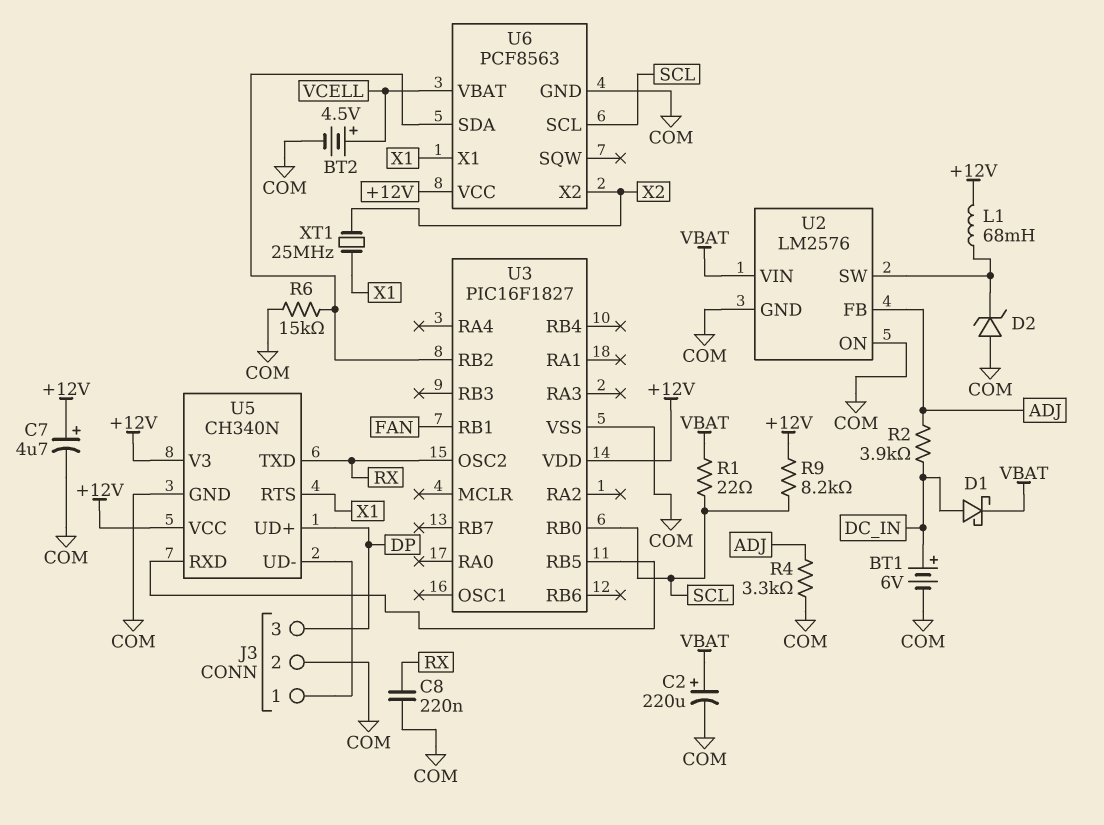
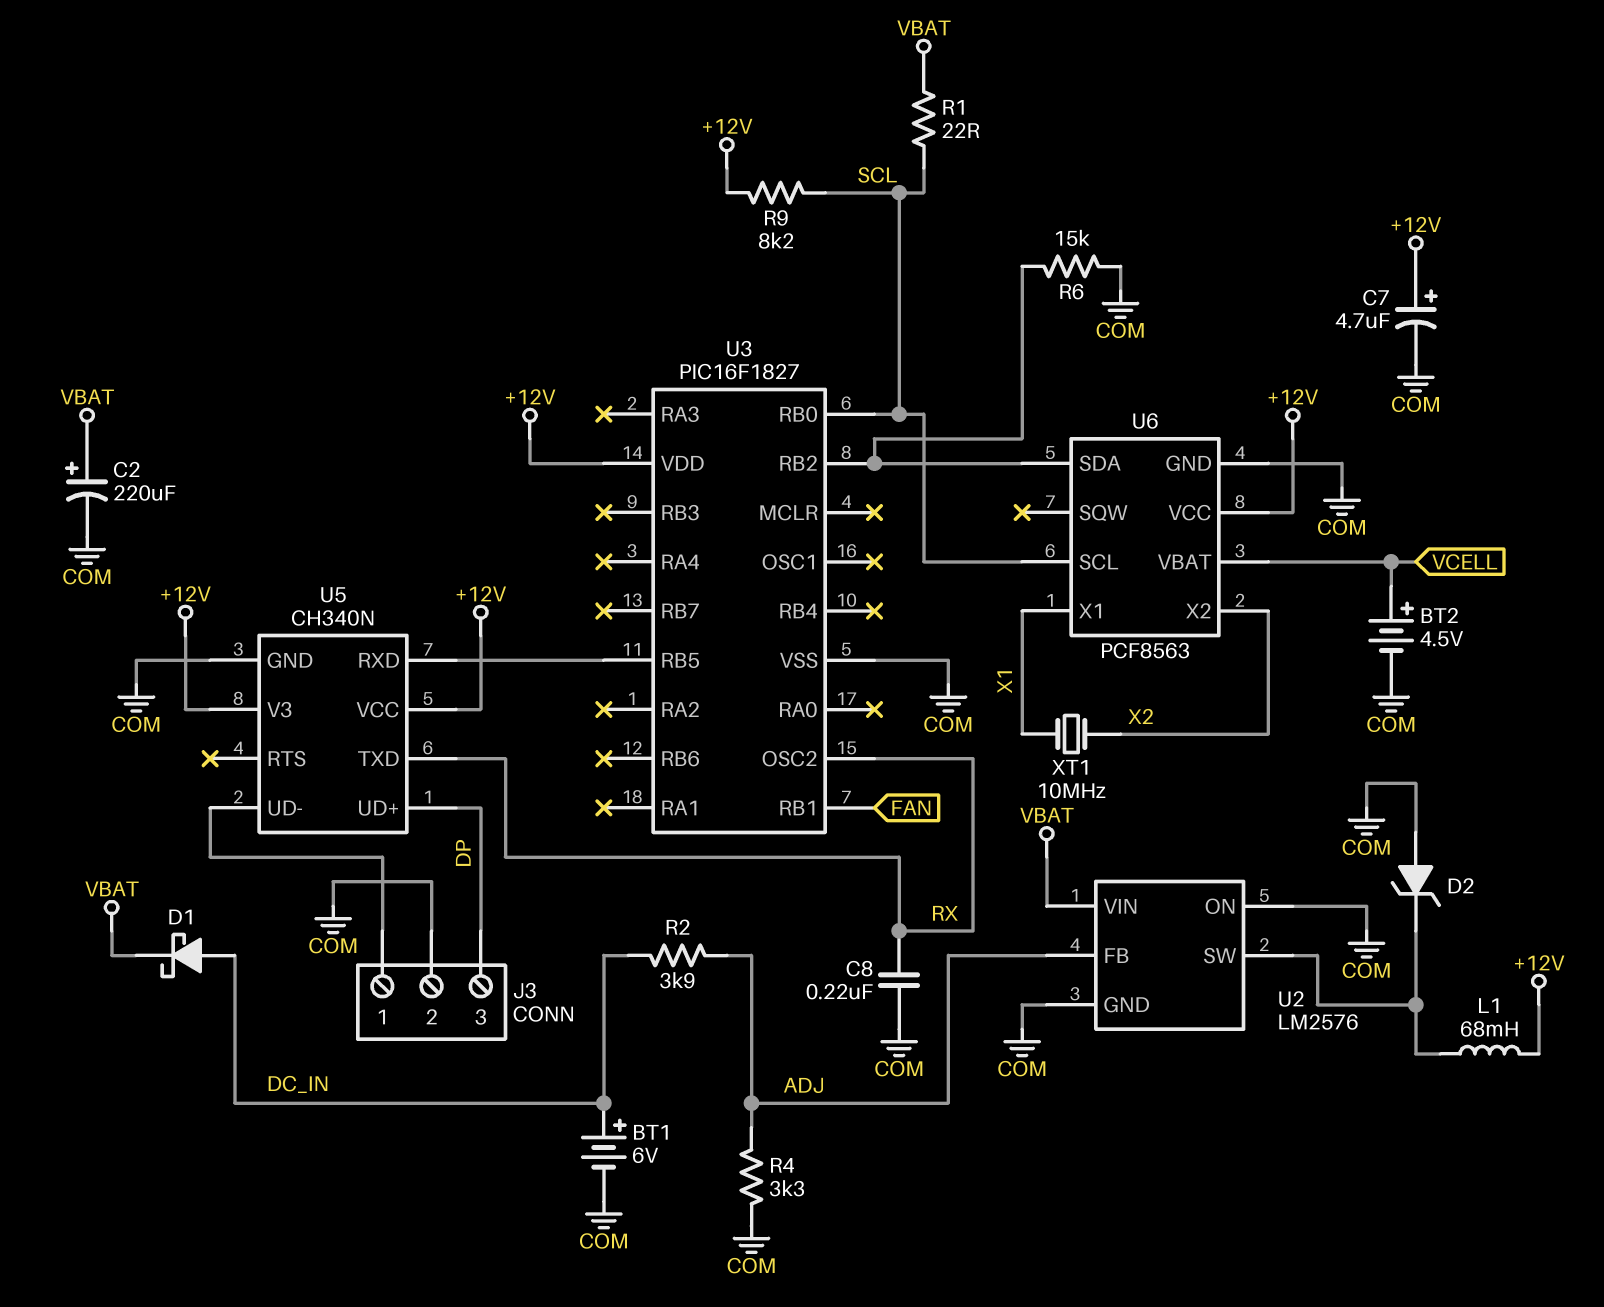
U5 pin RTS: X1 -> none
XT1: 25MHz (X1, X2) -> 10MHz (X1, X2)

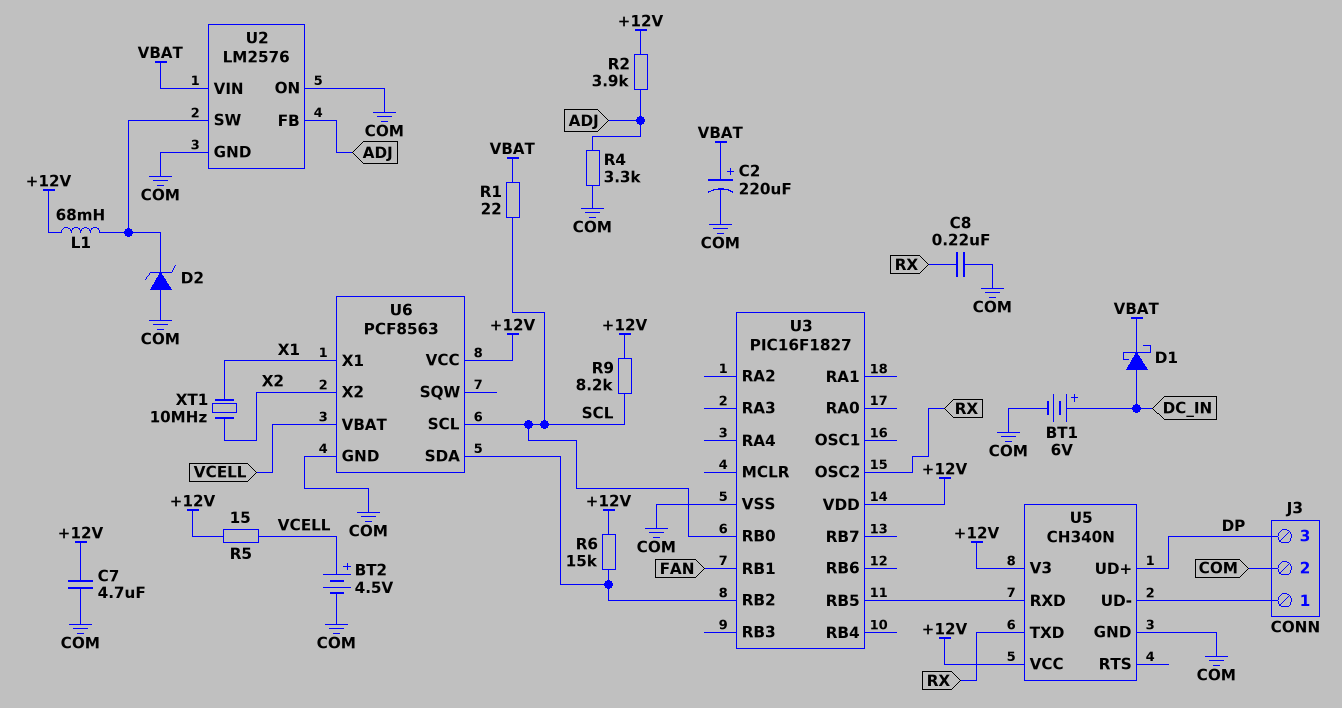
C7: 4.7uF (plus +12V, minus COM) -> 4.7uF (+12V, COM)
R2: 3.9k (ADJ, DC_IN) -> 3.9k (+12V, ADJ)
R5: none -> 15 (+12V, VCELL)
R6: 15k (COM, U3/RB2) -> 15k (+12V, U3/RB2)

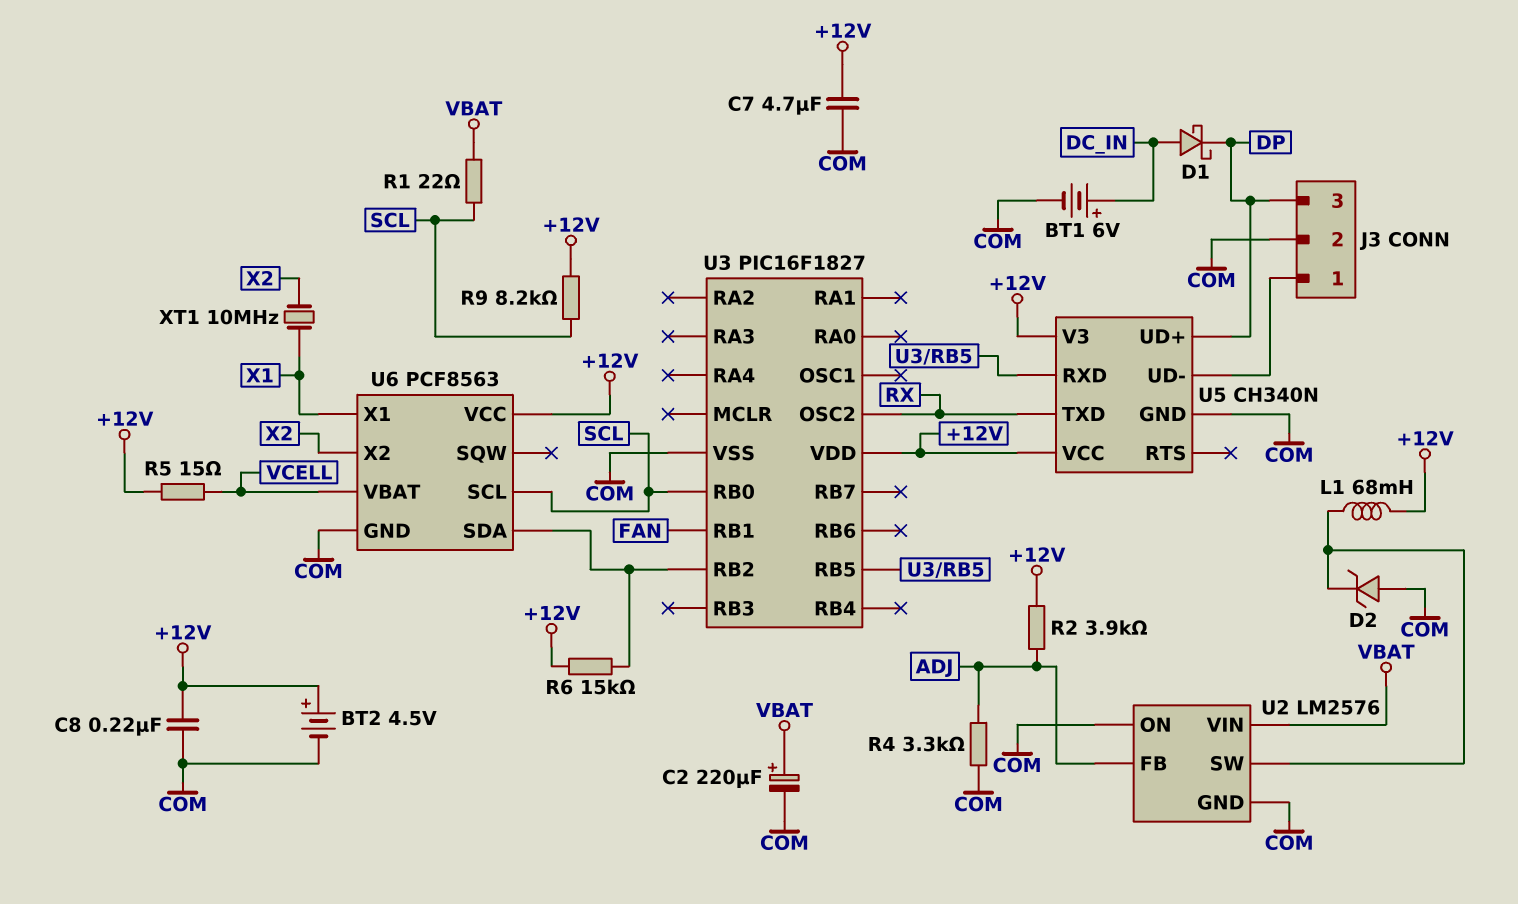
BT2: 4.5V (plus VCELL, minus COM) -> 4.5V (plus +12V, minus COM)
C8: 220nF (COM, RX) -> 220nF (+12V, COM)
D1: schottky (A DC_IN, K VBAT) -> schottky (A DC_IN, K DP)

